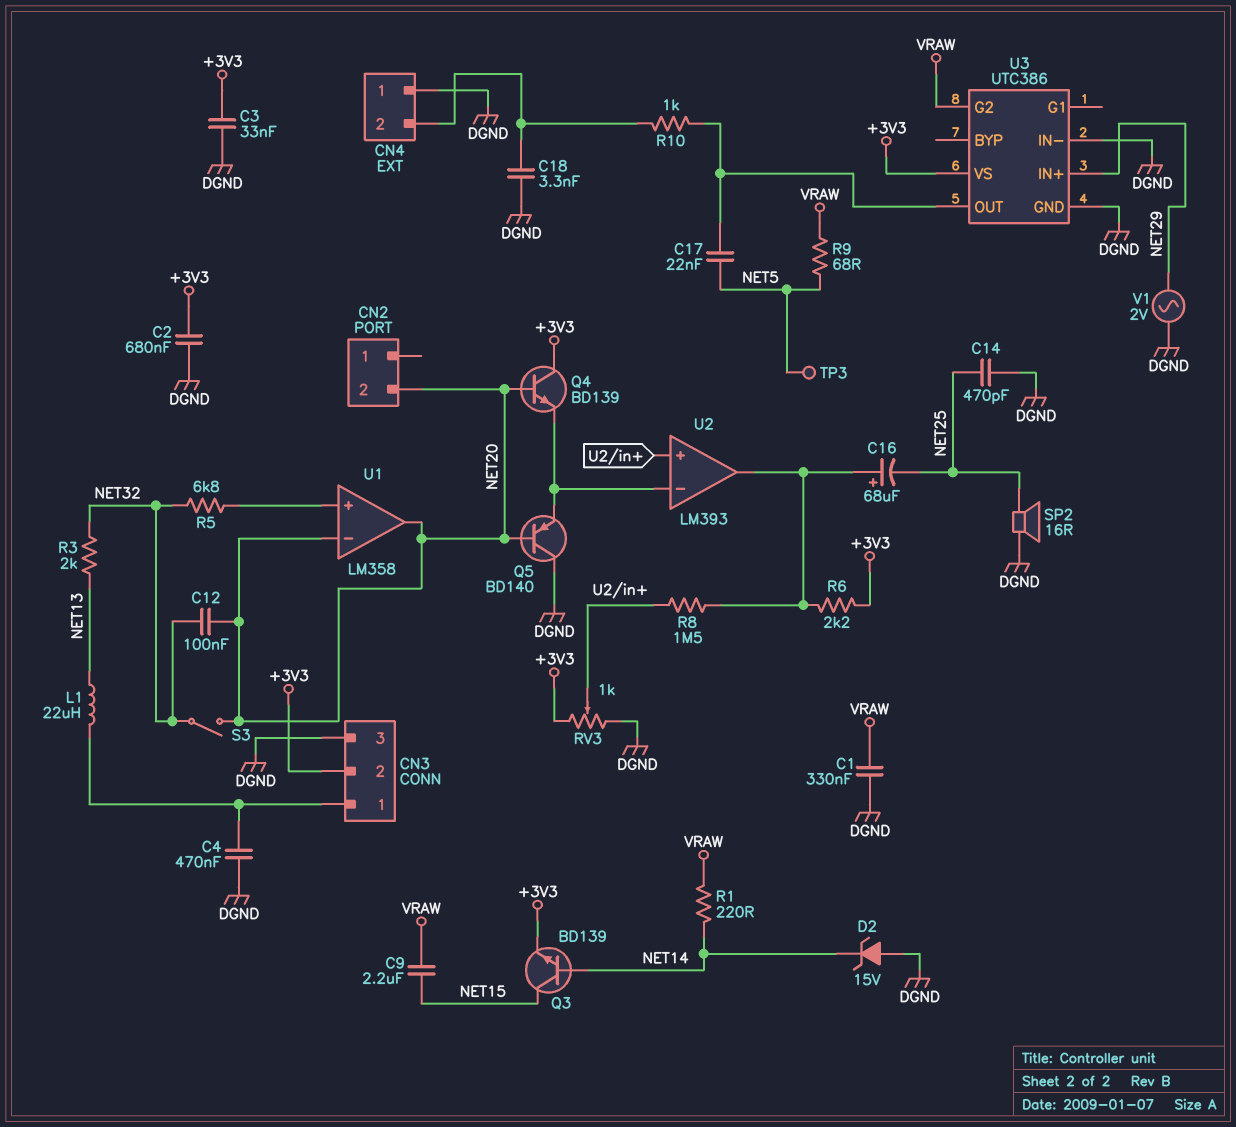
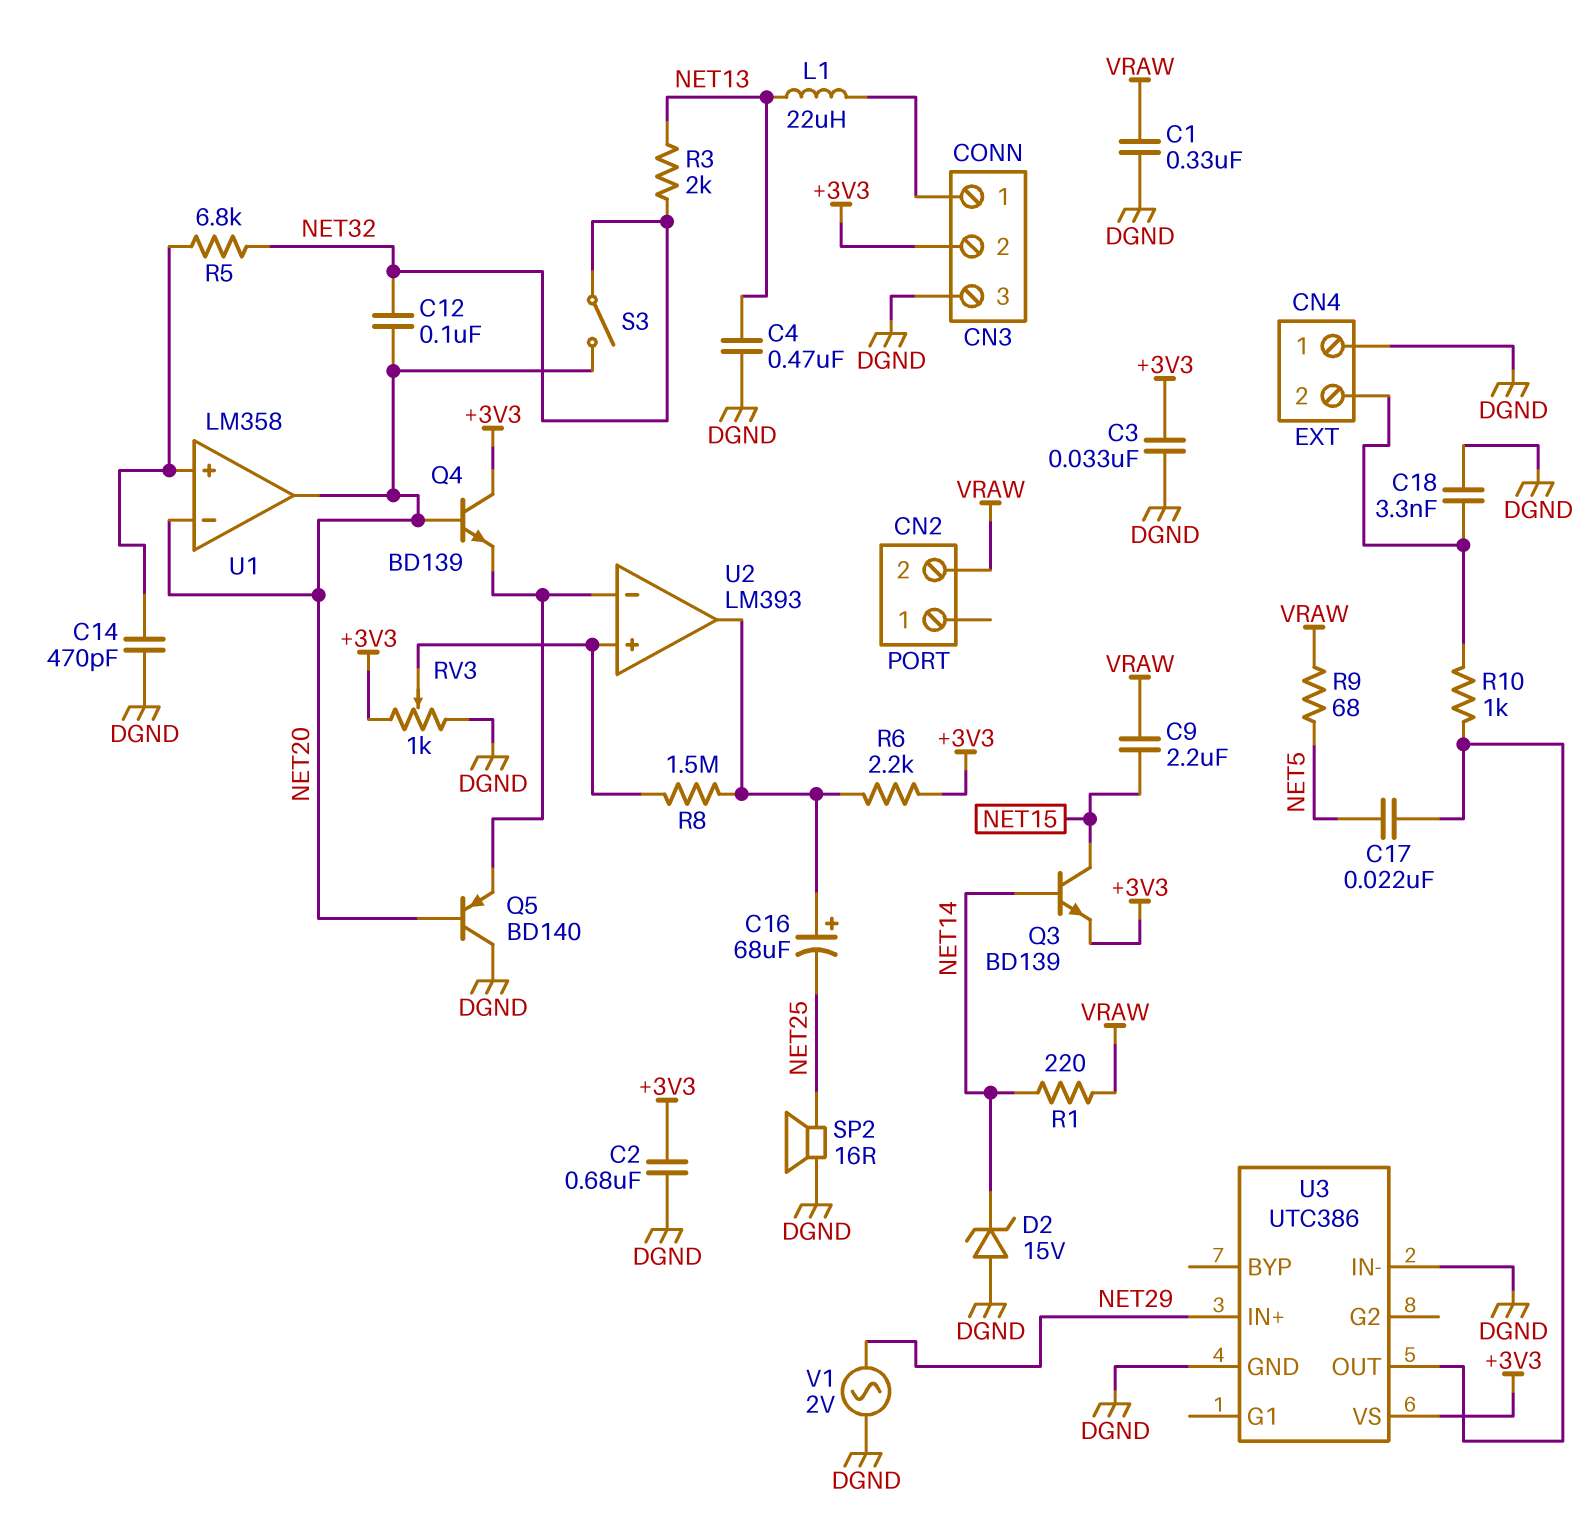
C4: 470nF (CN3/1, DGND) -> 470nF (DGND, NET13)
C14: 470pF (DGND, NET25) -> 470pF (DGND, U1/in+)
CN2 pin 2: NET20 -> VRAW
TP3: test point (NET5) -> none
U3 pin G2: VRAW -> none

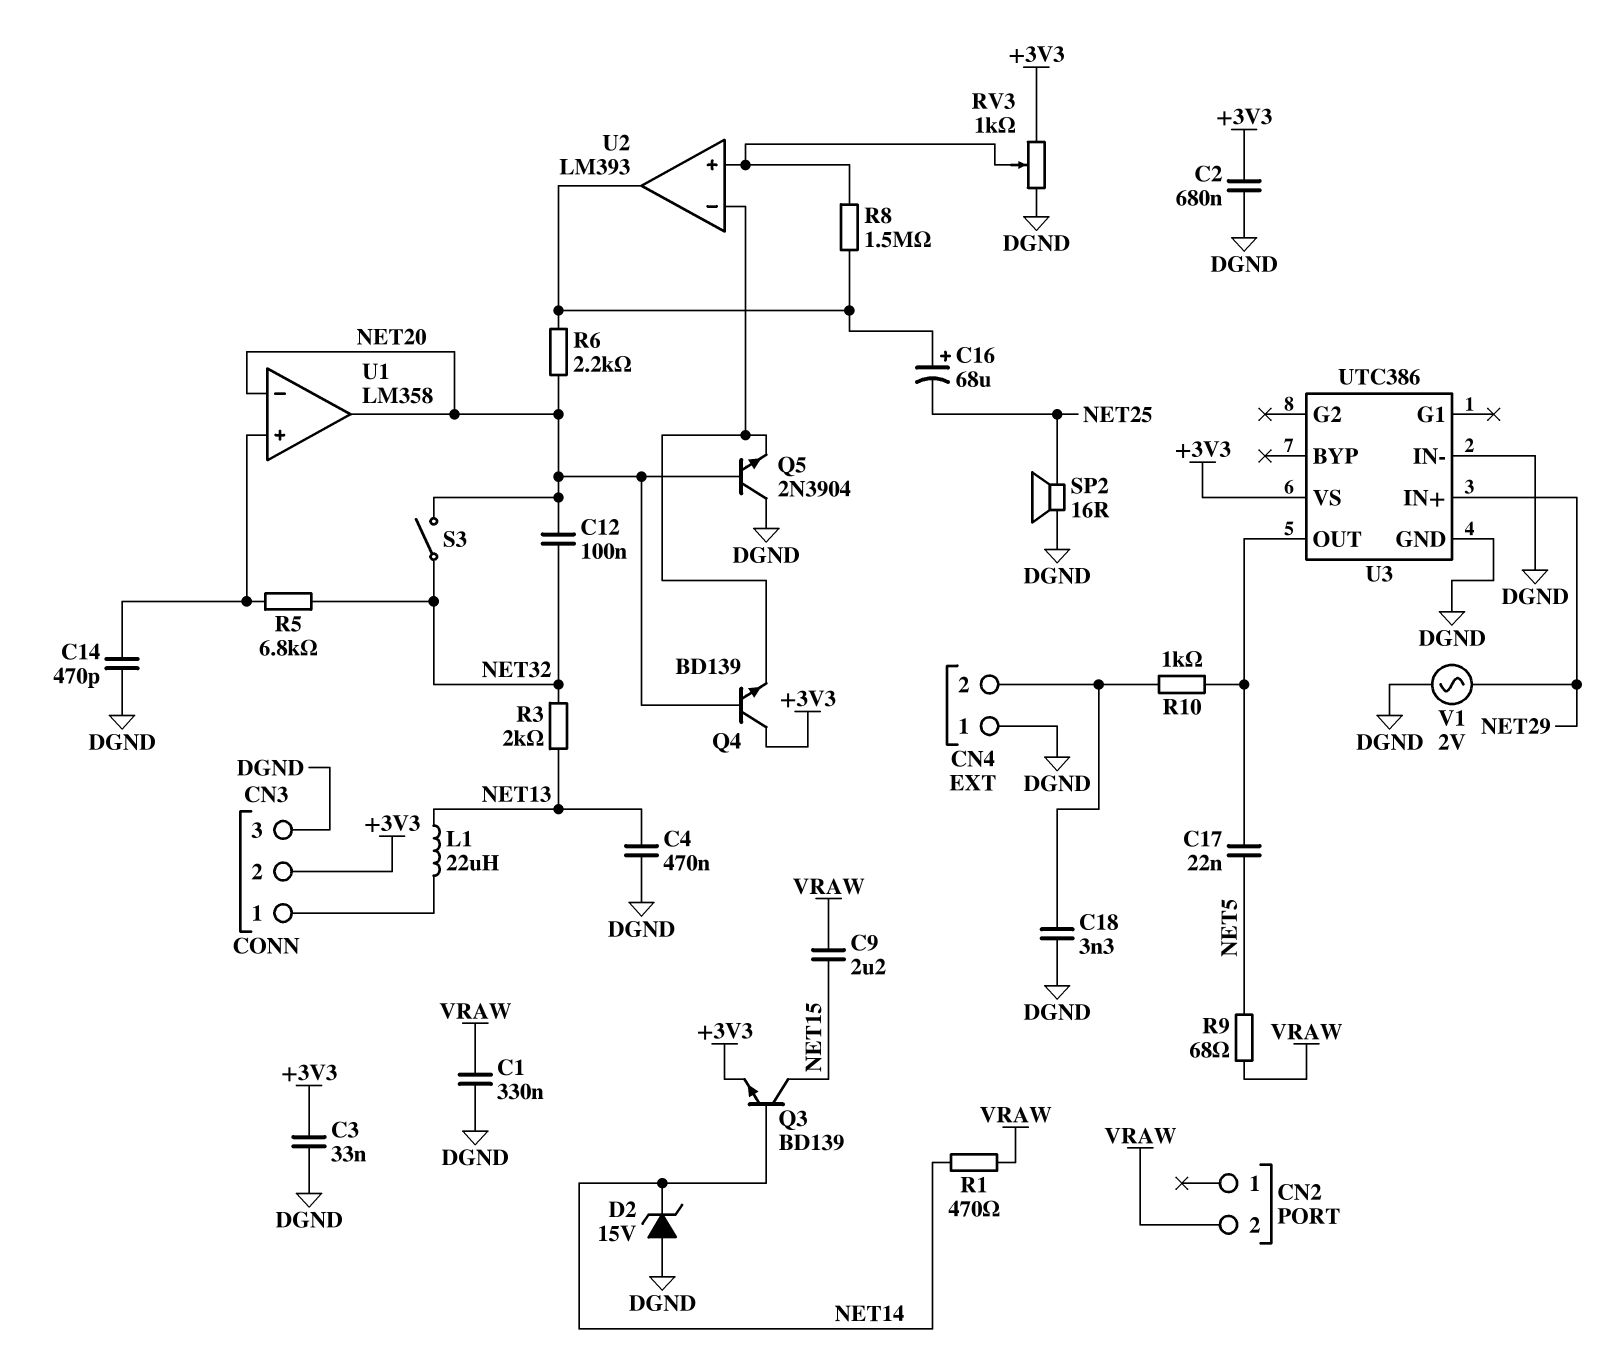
Q5: PNP BD140 (B NET20, C DGND, E U2/in-) -> NPN 2N3904 (B NET20, C DGND, E U2/in-)
R1: 220 (NET14, VRAW) -> 470 (NET14, VRAW)
R6: 2.2k (+3V3, U2/out) -> 2.2k (NET20, U2/out)

